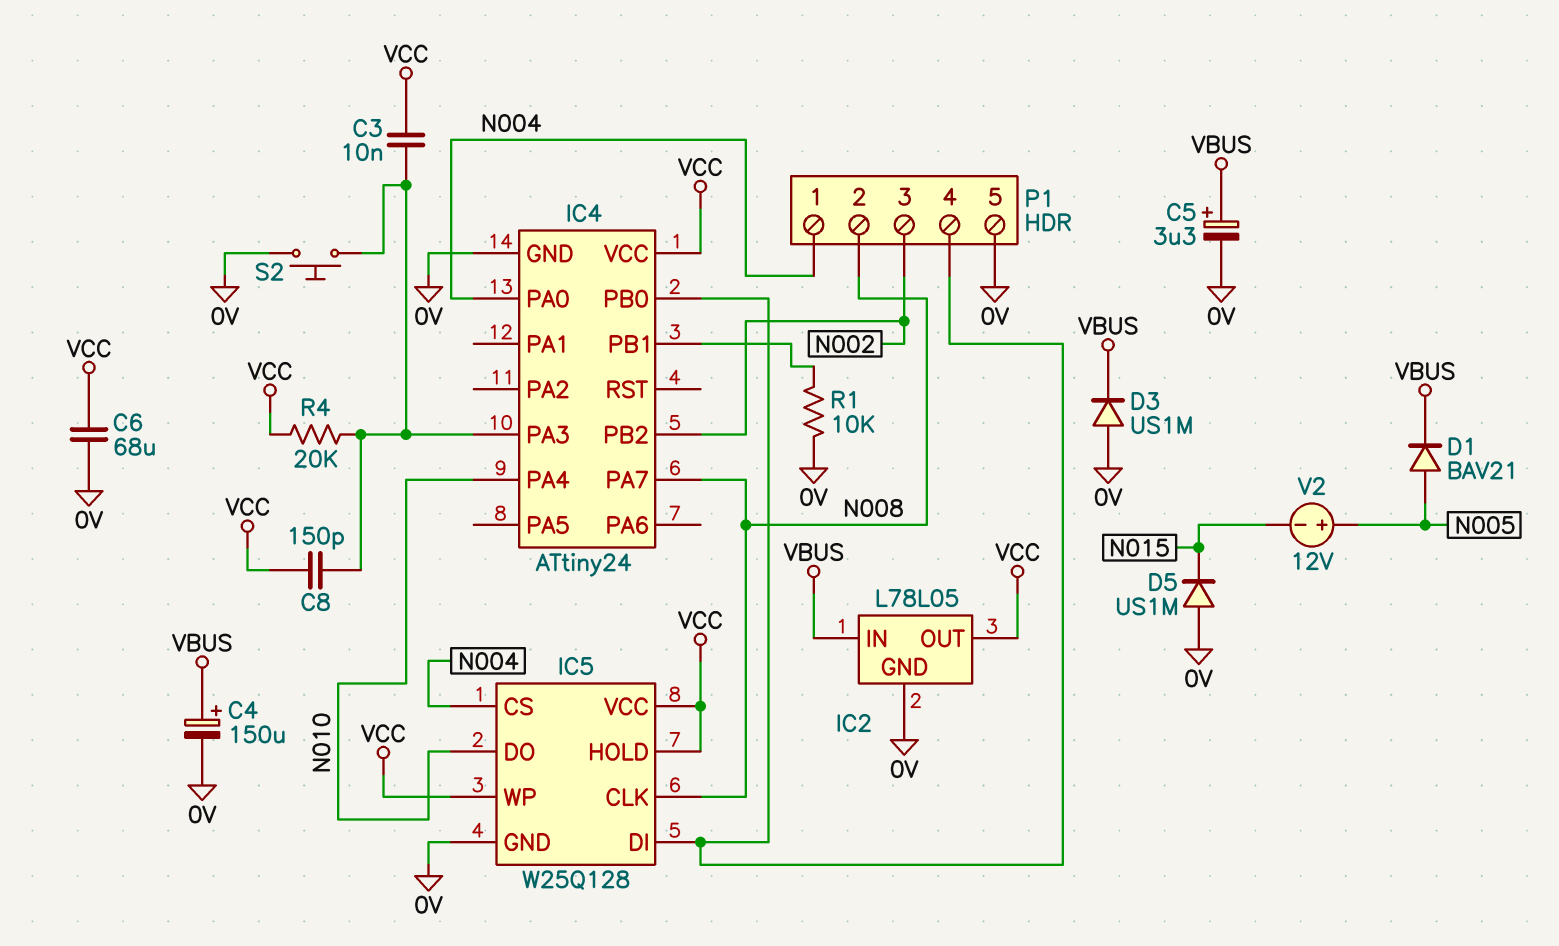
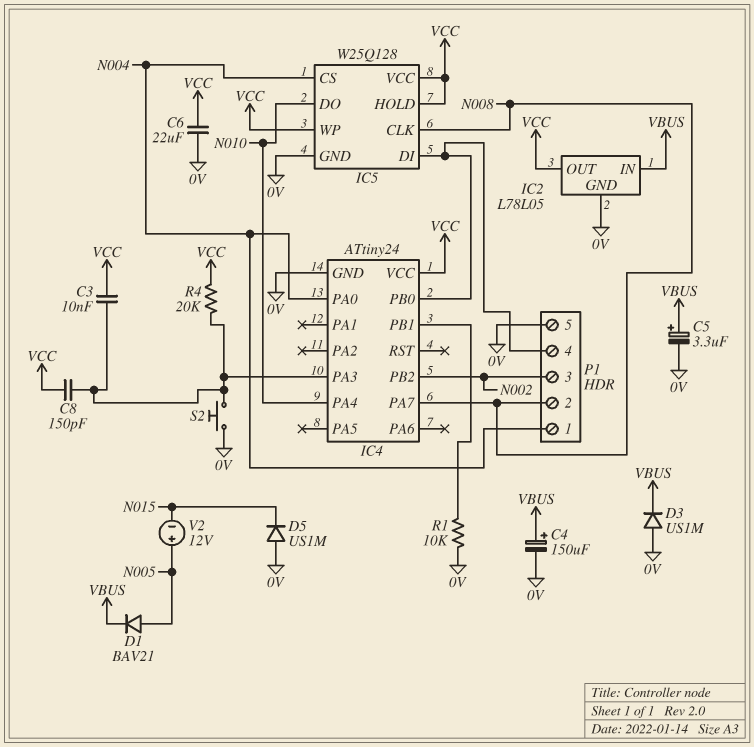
C6: 68uF (0V, VCC) -> 22uF (0V, VCC)

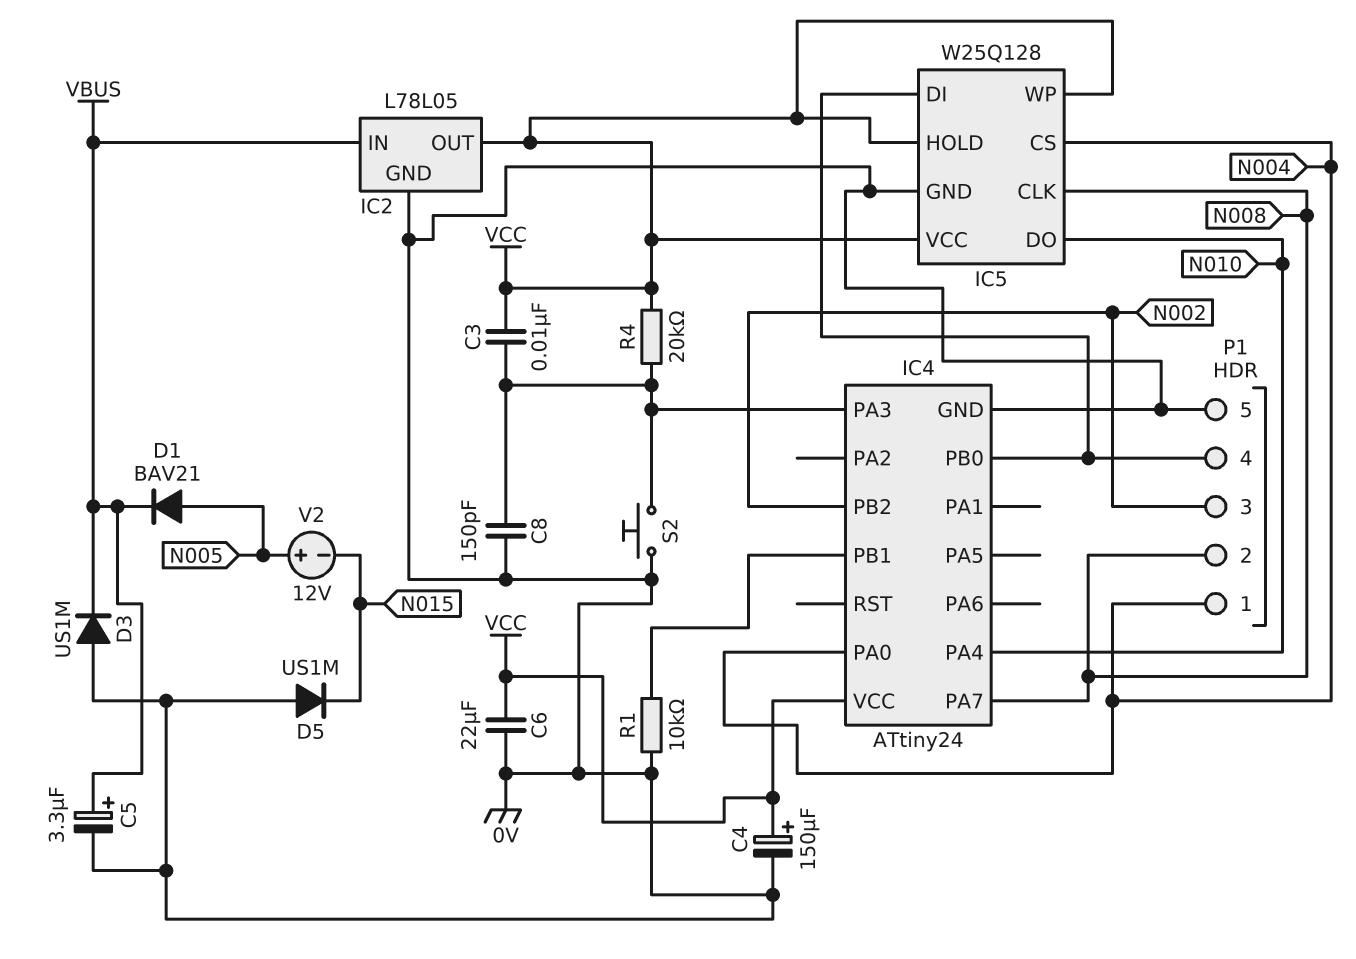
C4: 150uF (plus VBUS, minus 0V) -> 150uF (plus VCC, minus 0V)
C8: 150pF (IC4/PA3, VCC) -> 150pF (0V, IC4/PA3)

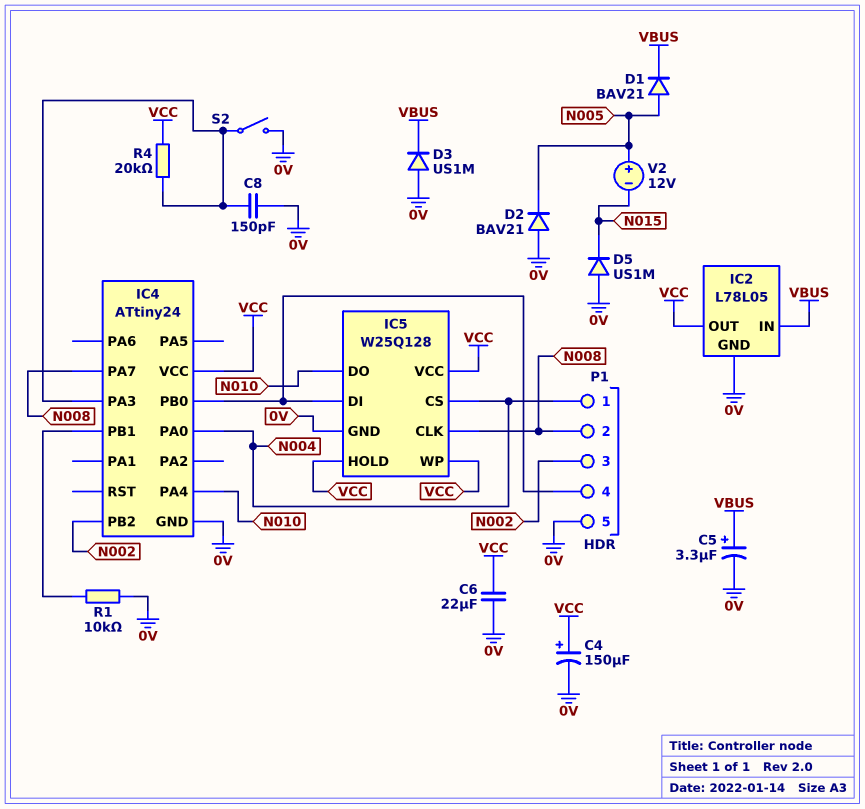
C3: 10nF (IC4/PA3, VCC) -> none
D2: none -> diode BAV21 (A 0V, K N005)
S2: button (0V, IC4/PA3) -> switch (0V, IC4/PA3)

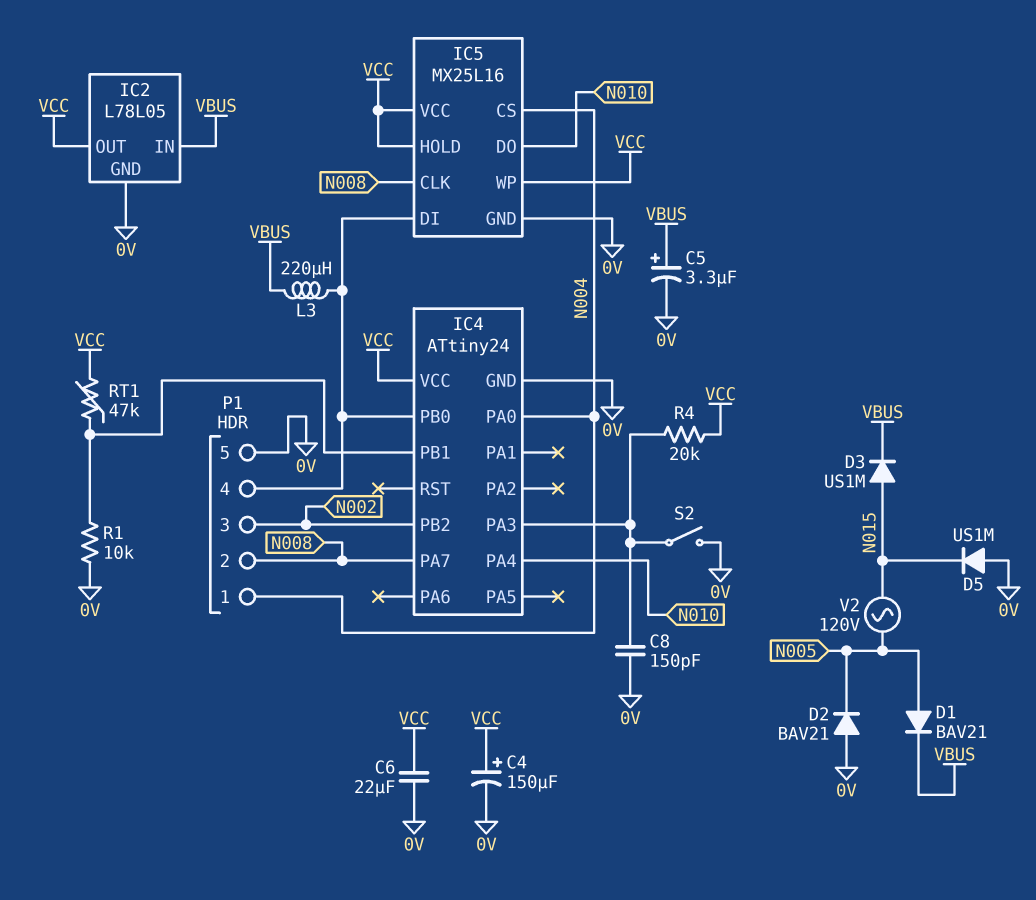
D3: diode US1M (A 0V, K VBUS) -> diode US1M (A N015, K VBUS)
IC5: W25Q128 -> MX25L16
L3: none -> 220uH (IC4/PB0, VBUS)
RT1: none -> 47k (IC4/PB1, VCC)
V2: 12V (plus N005, minus N015) -> AC 120V (N005, N015)

